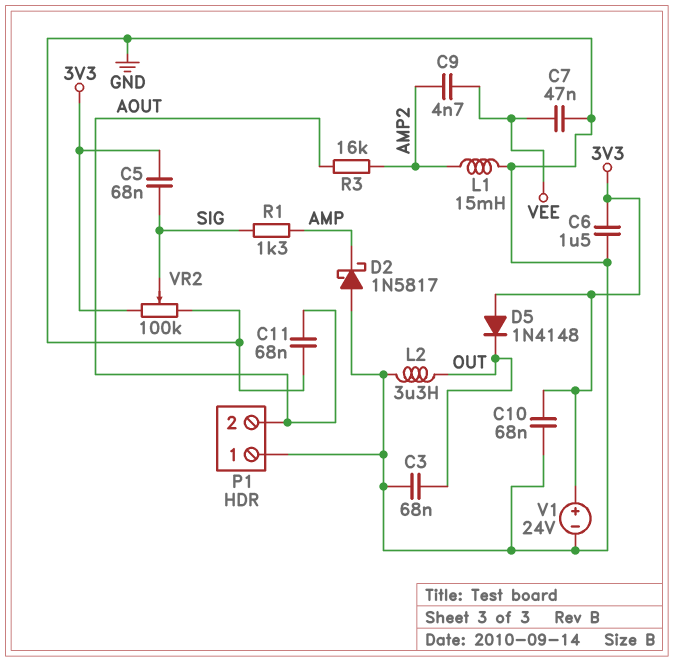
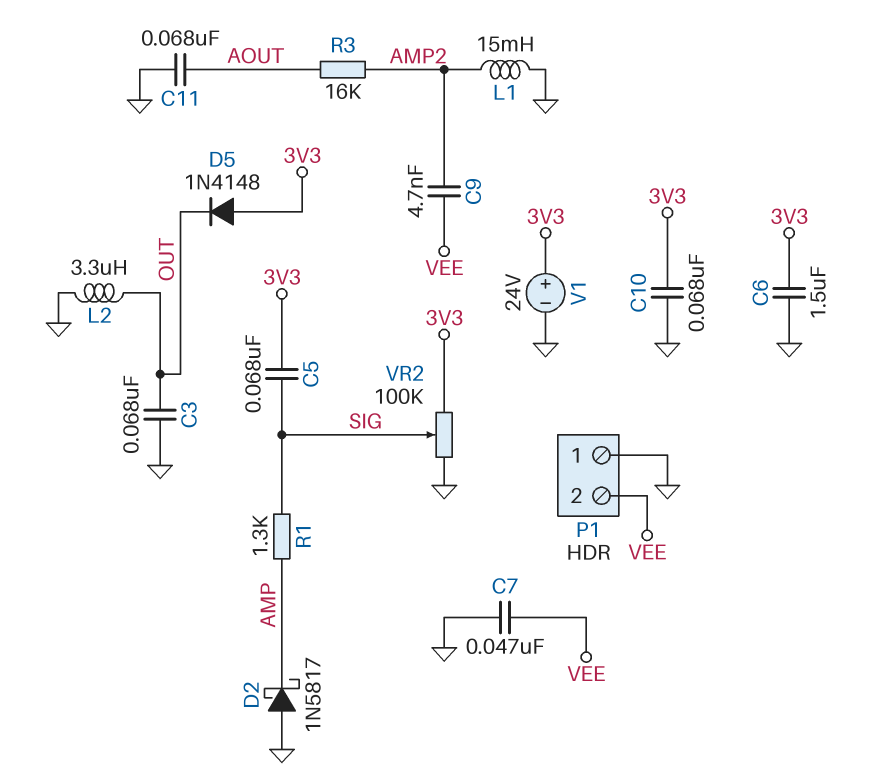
P1 pin 2: AOUT -> VEE

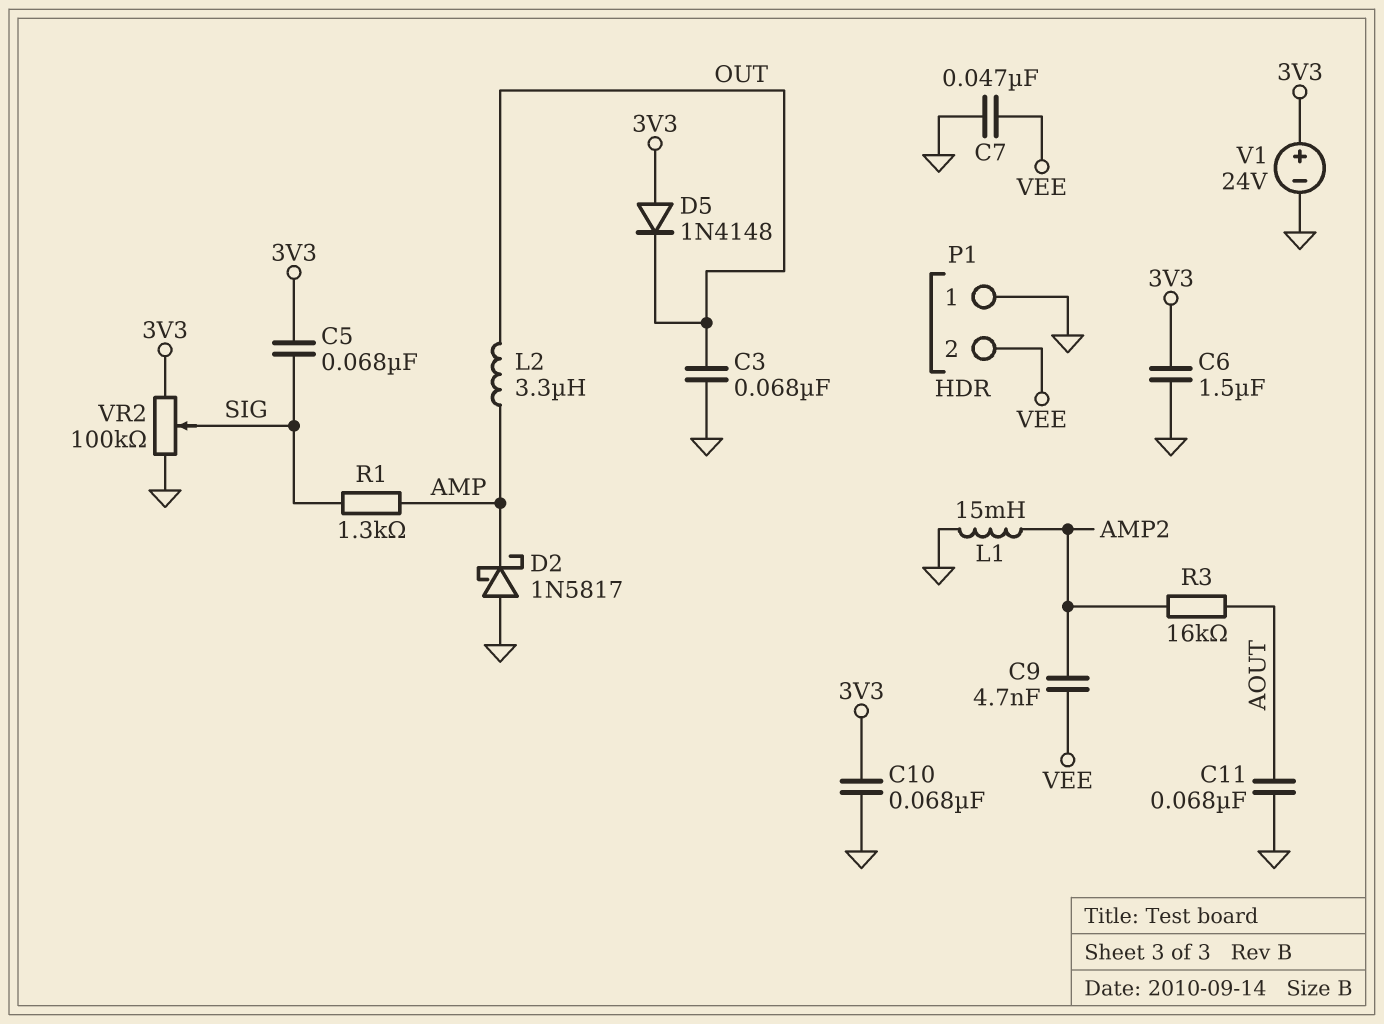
L2: 3.3uH (GND, OUT) -> 3.3uH (AMP, OUT)

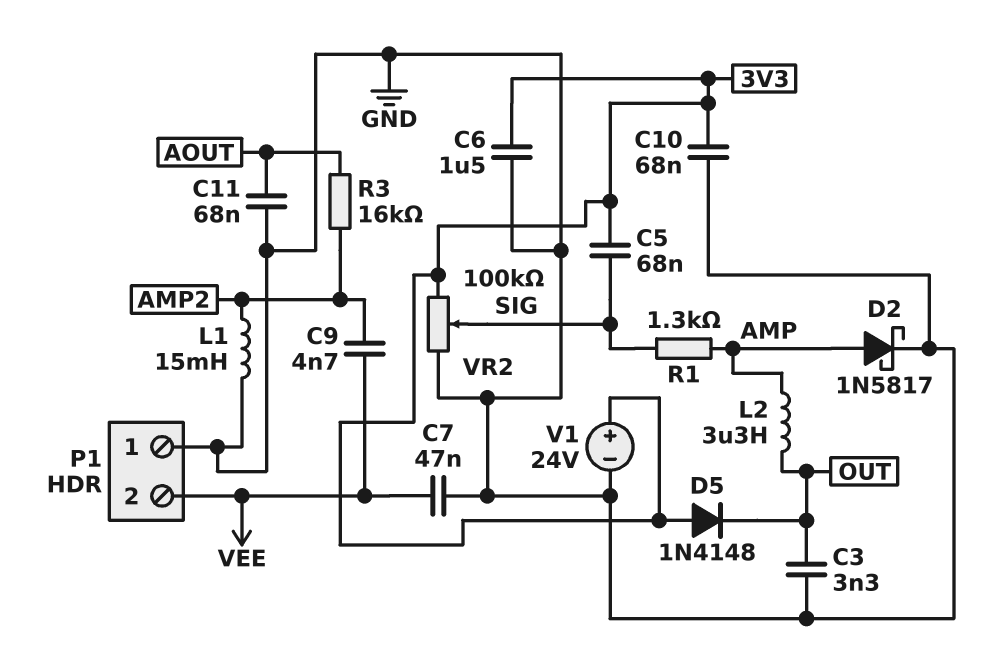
C3: 68nF (GND, OUT) -> 3.3nF (GND, OUT)
D2: schottky 1N5817 (A GND, K AMP) -> schottky 1N5817 (A AMP, K GND)

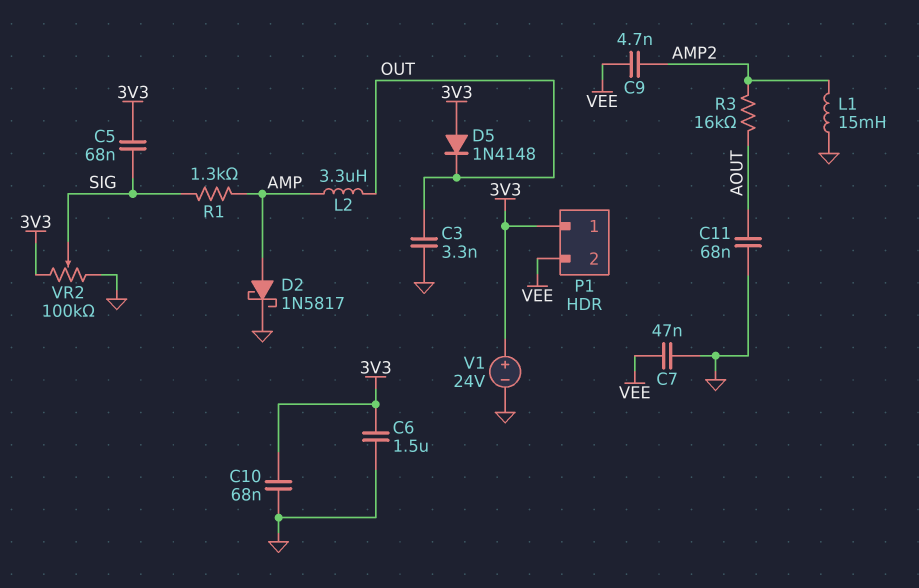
P1 pin 1: GND -> 3V3

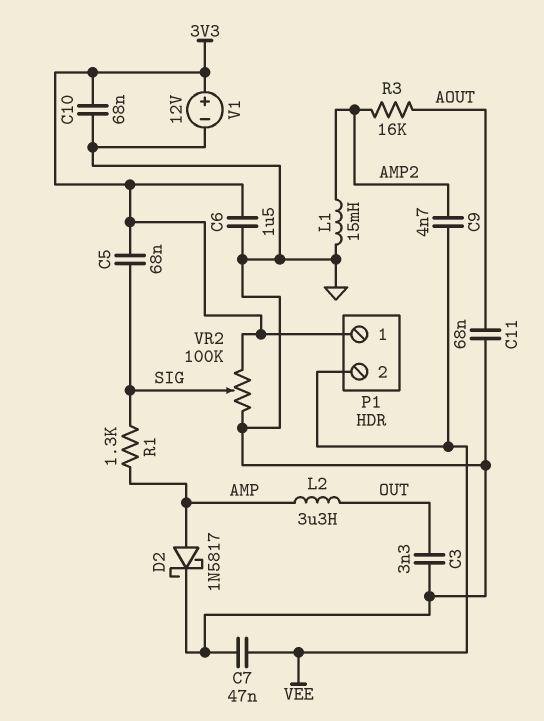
D5: diode 1N4148 (A 3V3, K OUT) -> none
V1: 24V (plus 3V3, minus GND) -> 12V (plus 3V3, minus GND)

